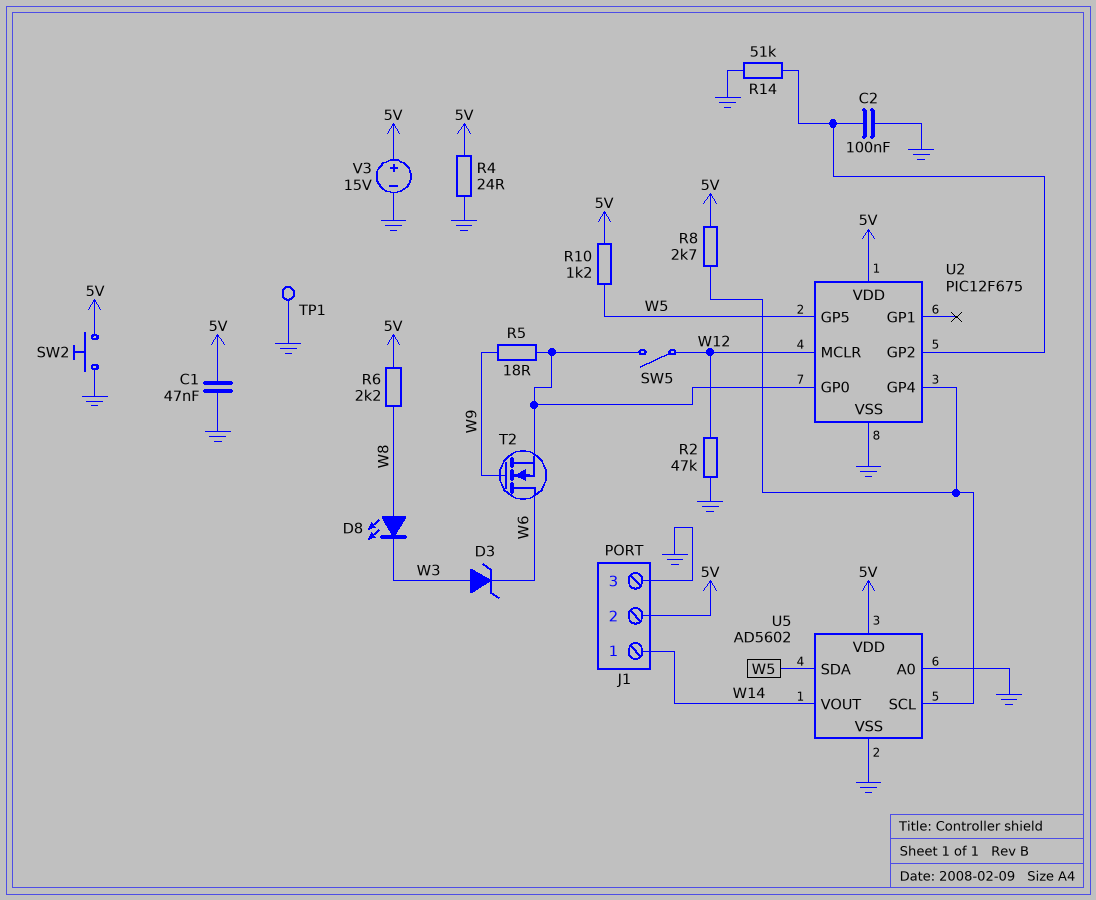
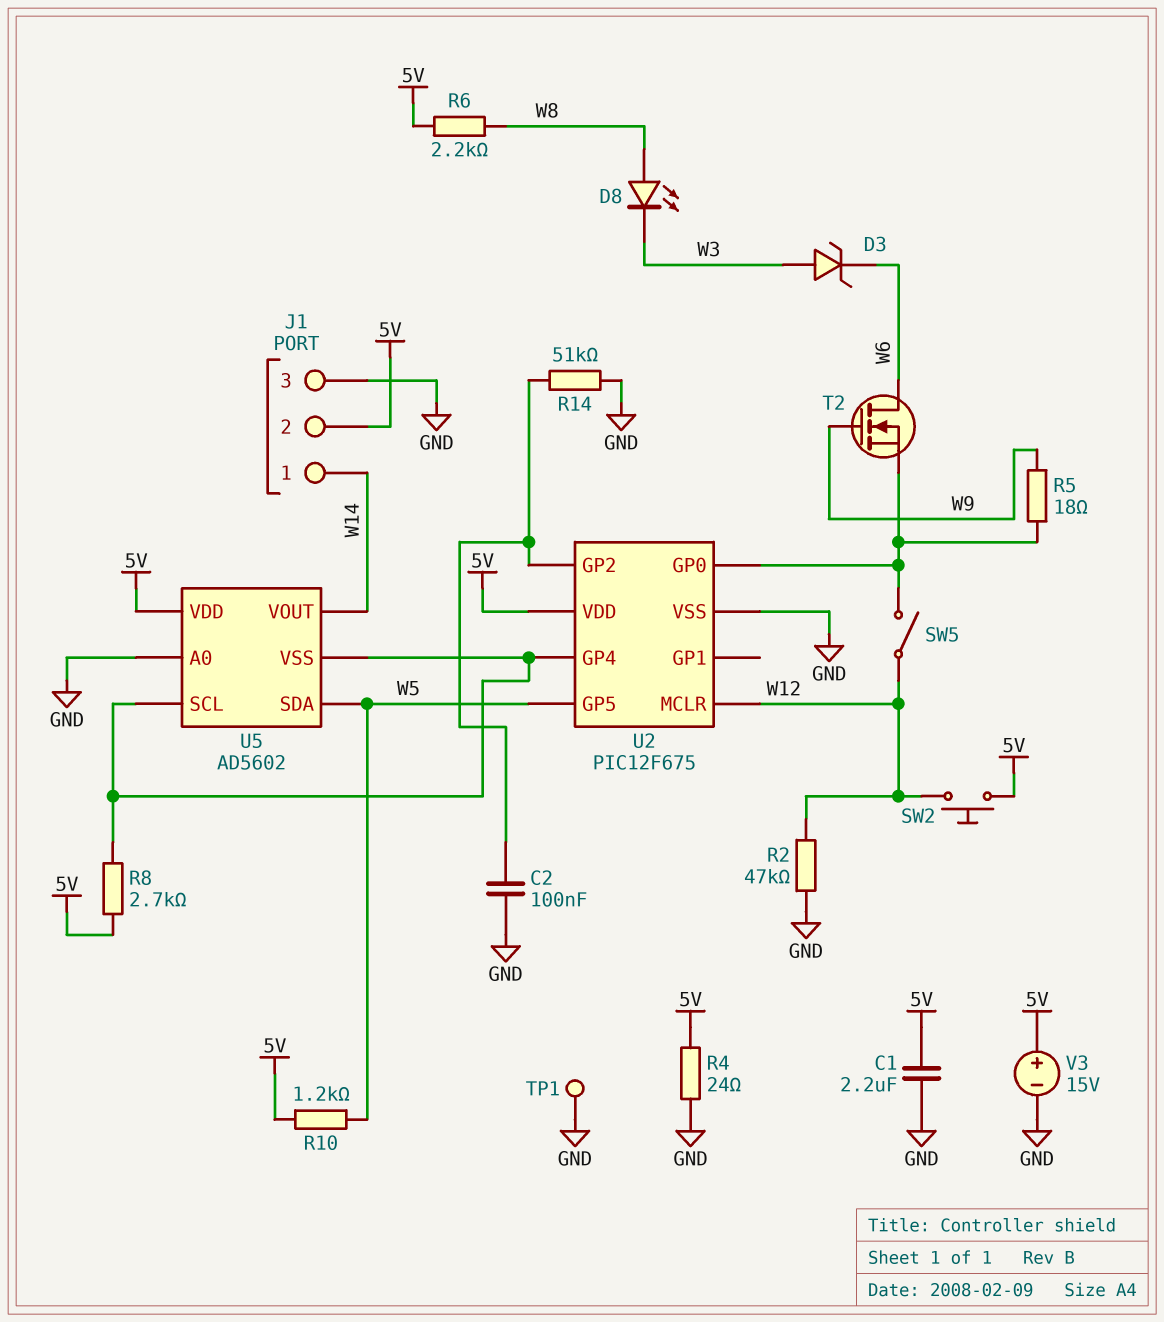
C1: 47nF (5V, GND) -> 2.2uF (5V, GND)
SW2: button (5V, GND) -> button (5V, W12)
U5 pin VSS: GND -> U2/GP4

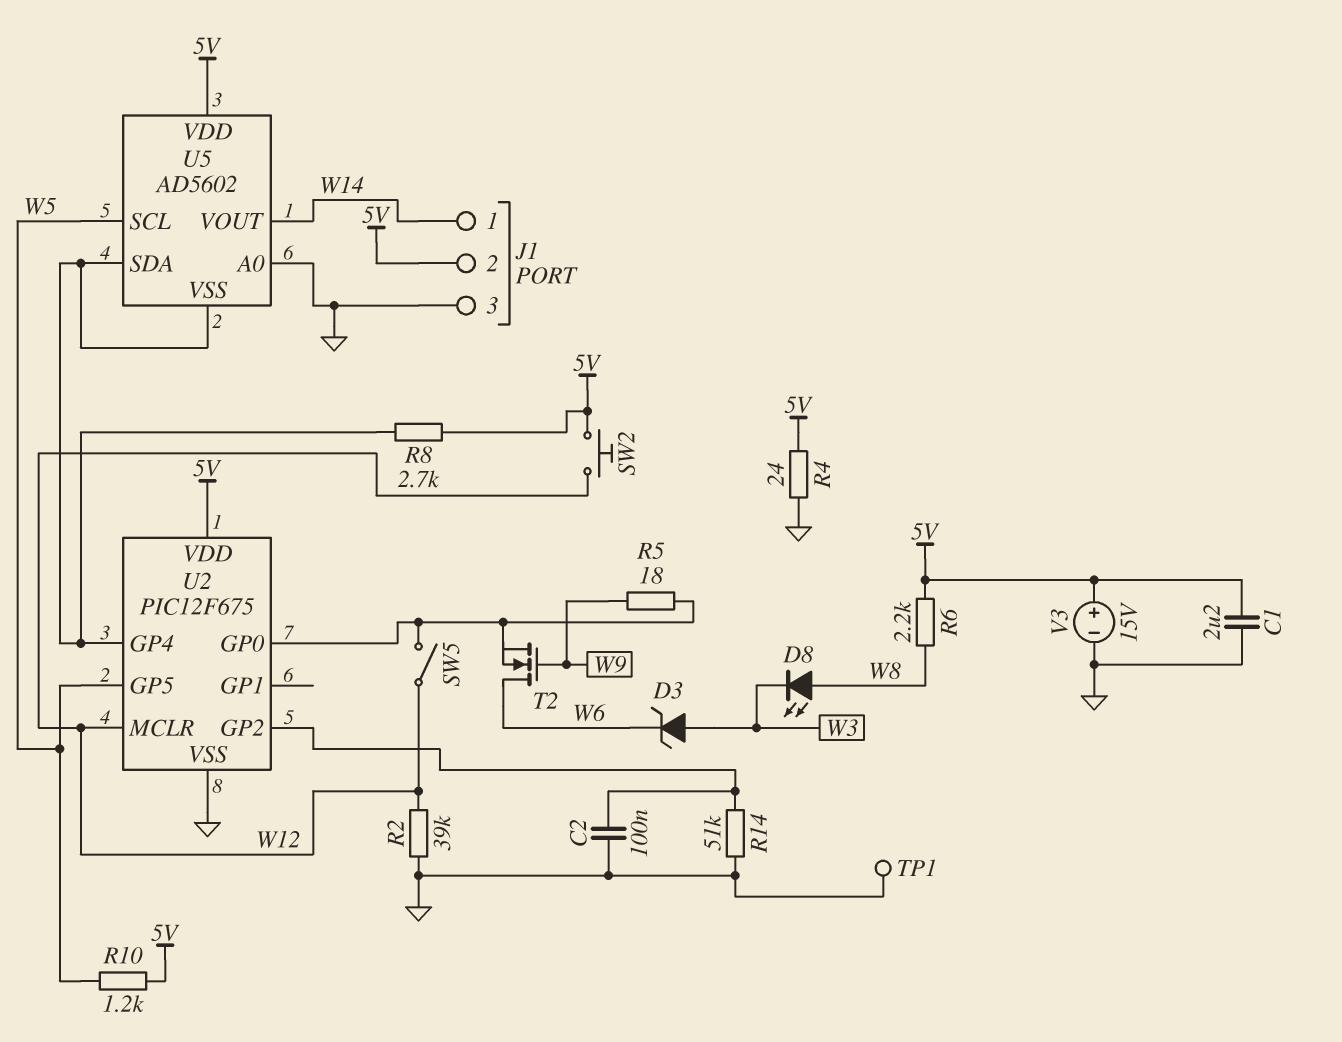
R2: 47k (GND, W12) -> 39k (GND, W12)
U5 pin SCL: U2/GP4 -> W5
U5 pin SDA: W5 -> U2/GP4

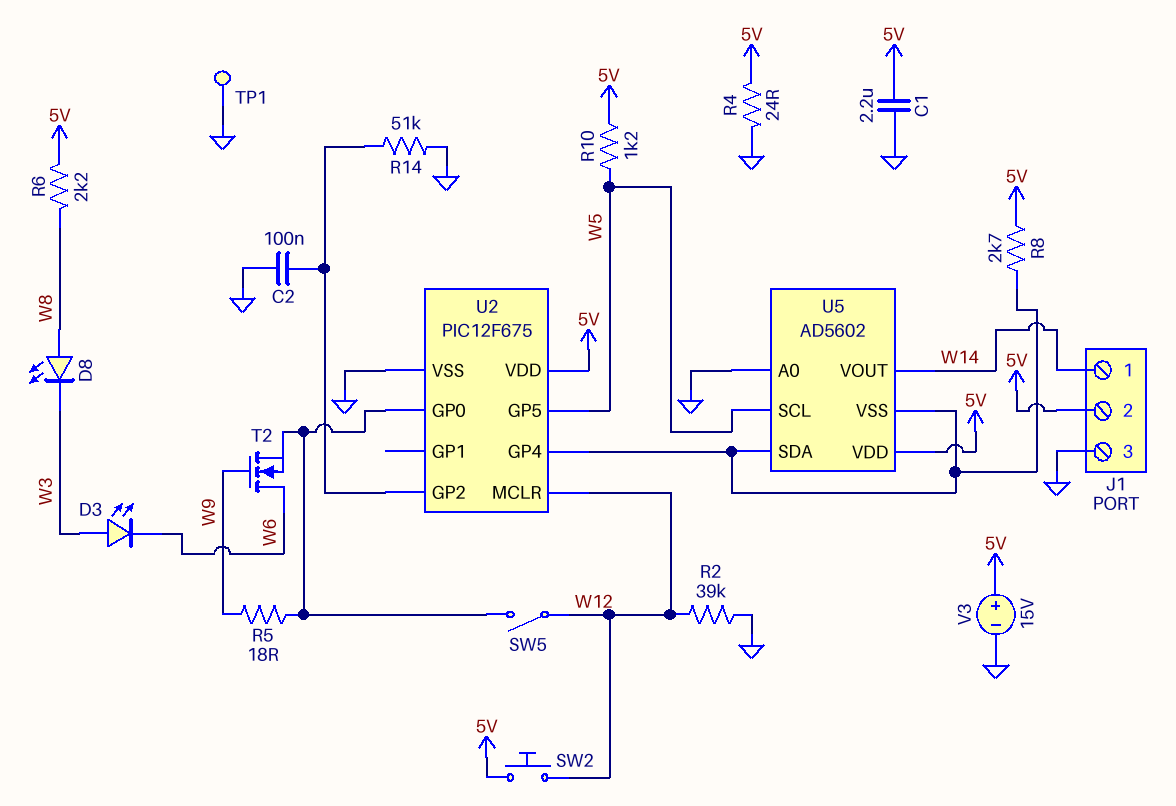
D3: zener (A W3, K W6) -> LED (A W3, K W6)

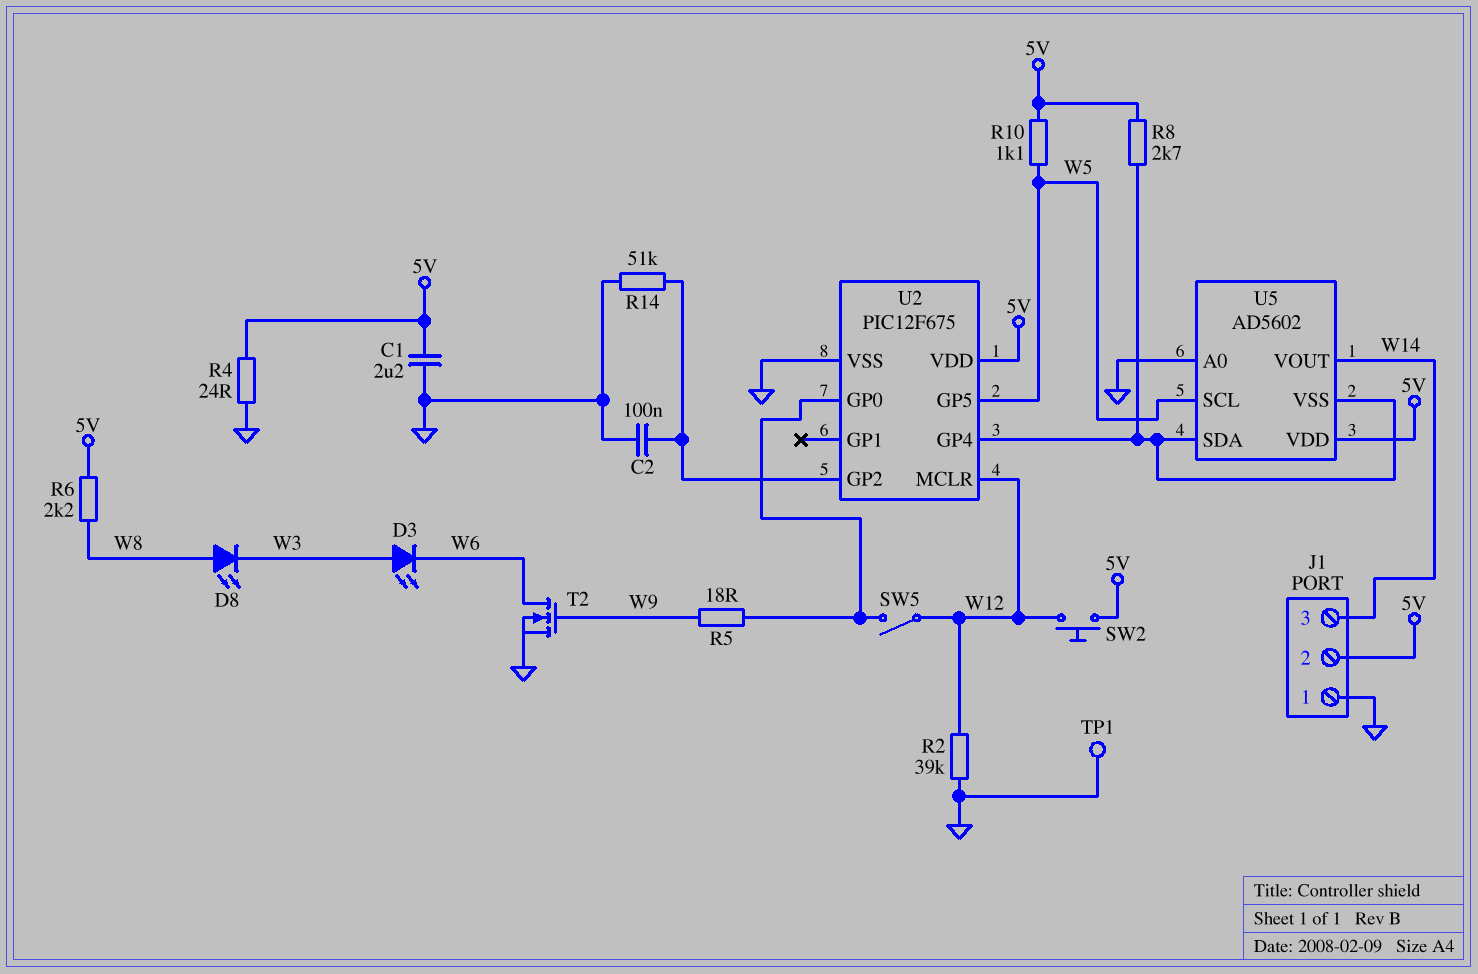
J1 pin 1: W14 -> GND
J1 pin 3: GND -> W14
R10: 1.2k (5V, W5) -> 1.1k (5V, W5)
T2: NMOS (G W9, D W6, S U2/GP0) -> NMOS (G W9, D W6, S GND)
V3: 15V (plus 5V, minus GND) -> none

